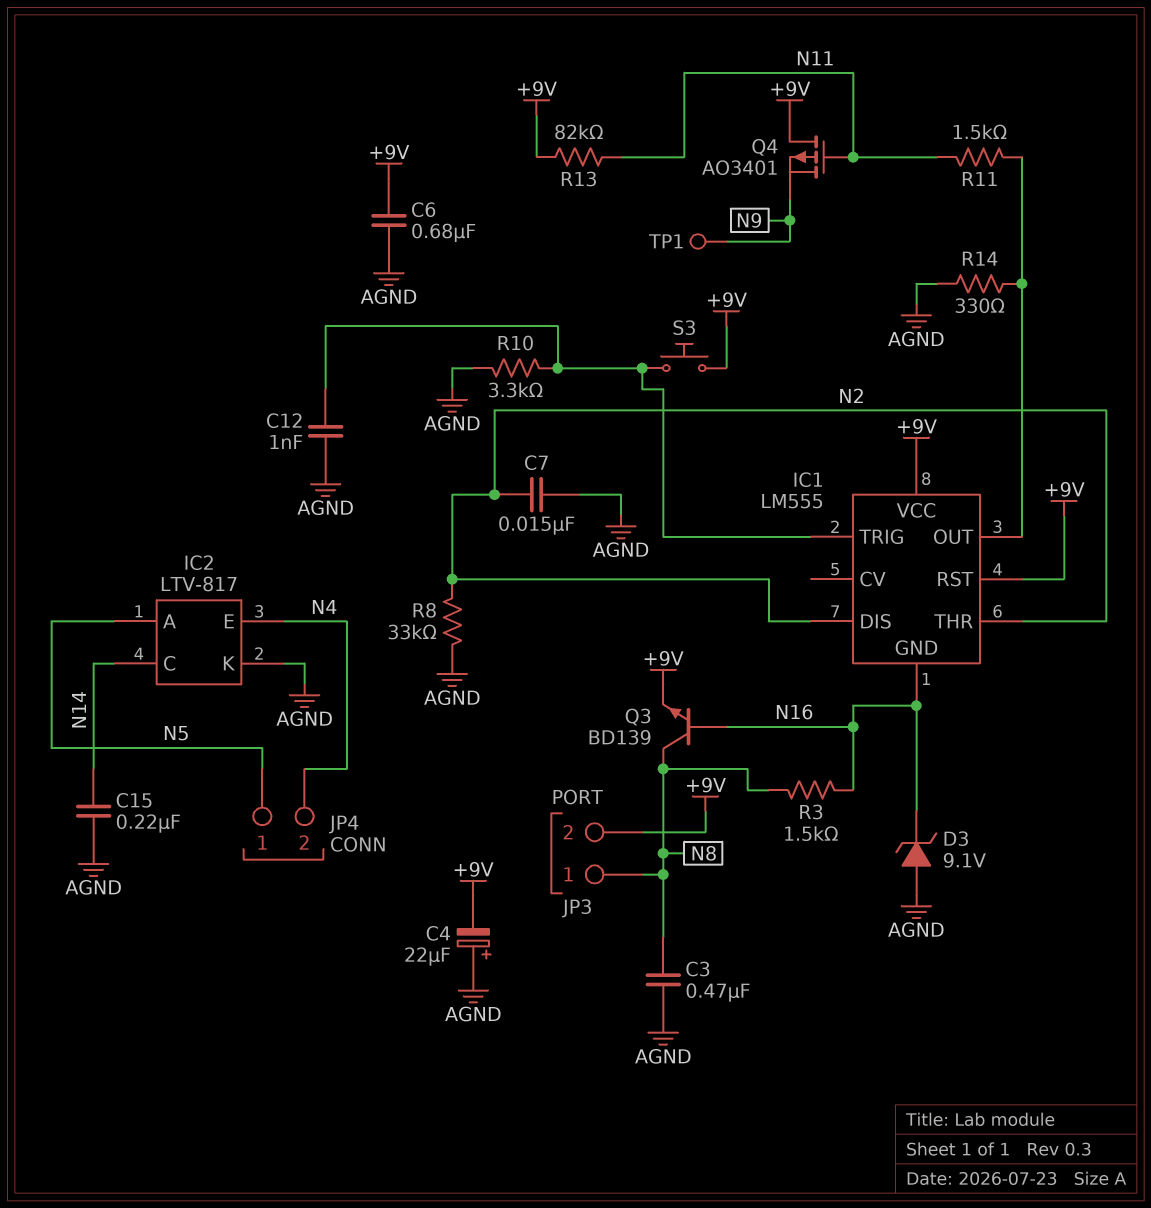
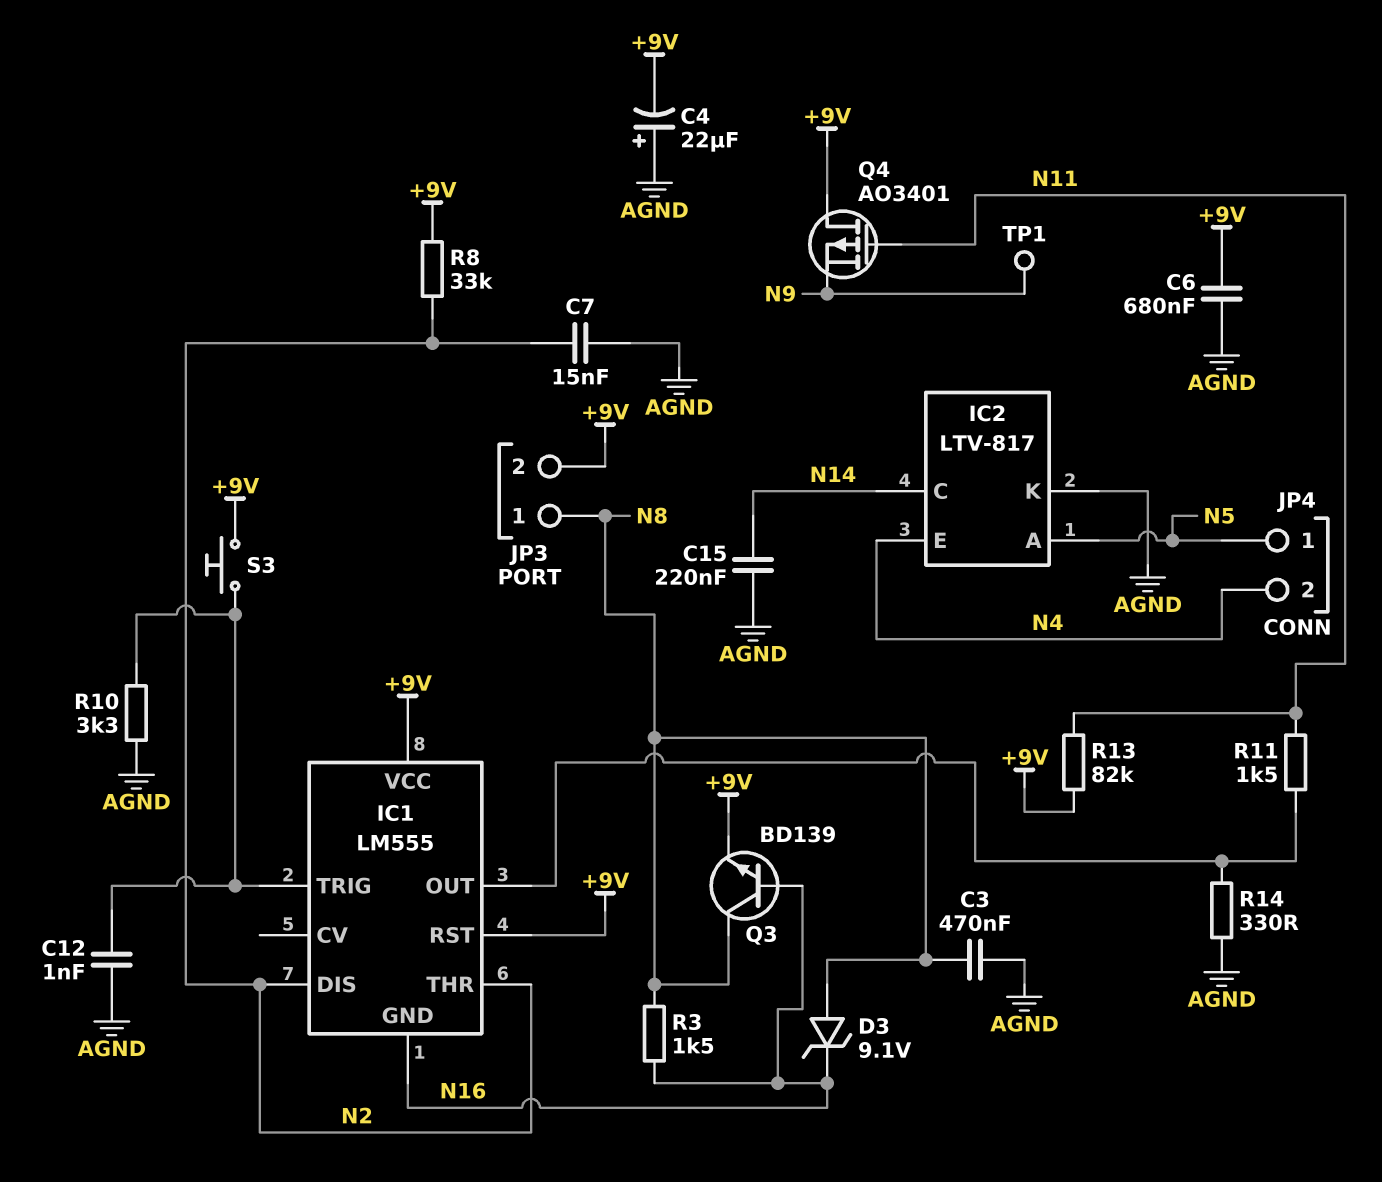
D3: zener 9.1V (A AGND, K N16) -> zener 9.1V (A N8, K N16)
R8: 33k (AGND, N2) -> 33k (+9V, N2)

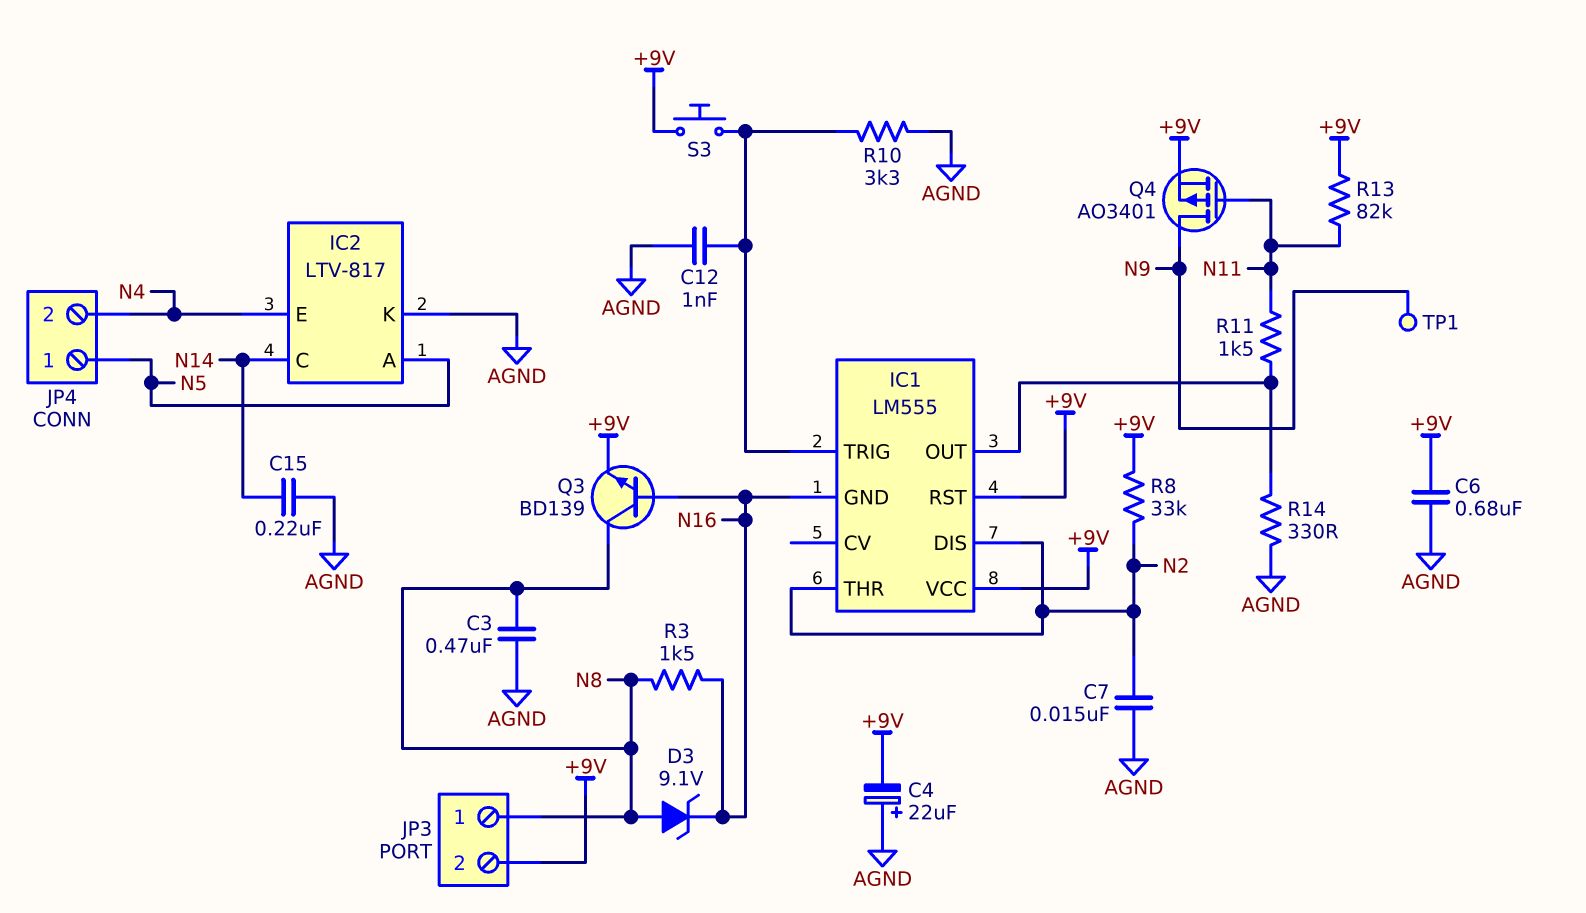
Q4: PMOS AO3401 (G N11, D +9V, S N9) -> PMOS AO3401 (G N11, D N9, S +9V)

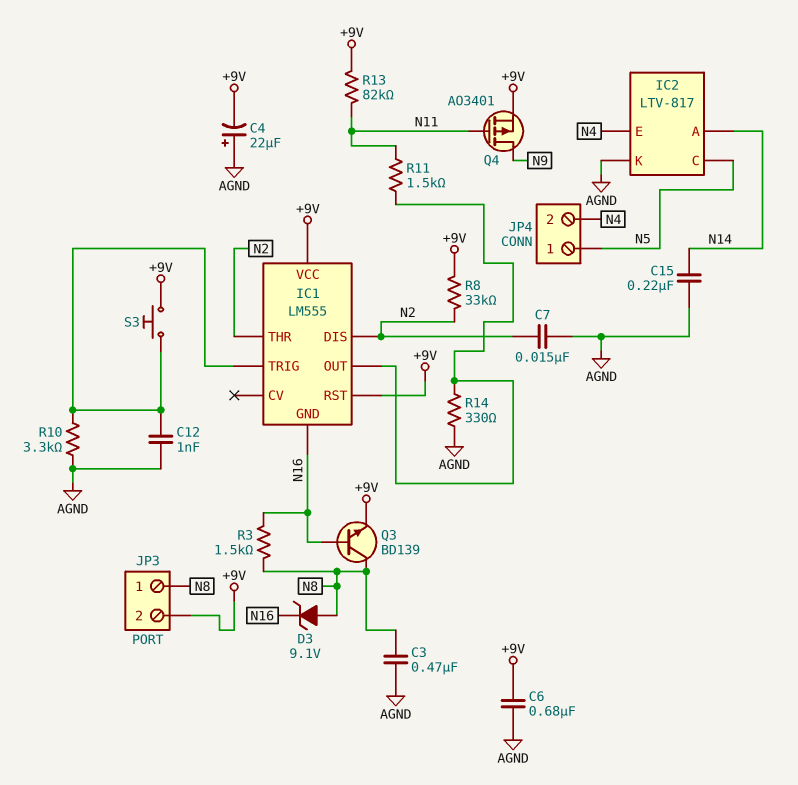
IC2 pin A: N5 -> N14
IC2 pin C: N14 -> N5
TP1: test point (N9) -> none

